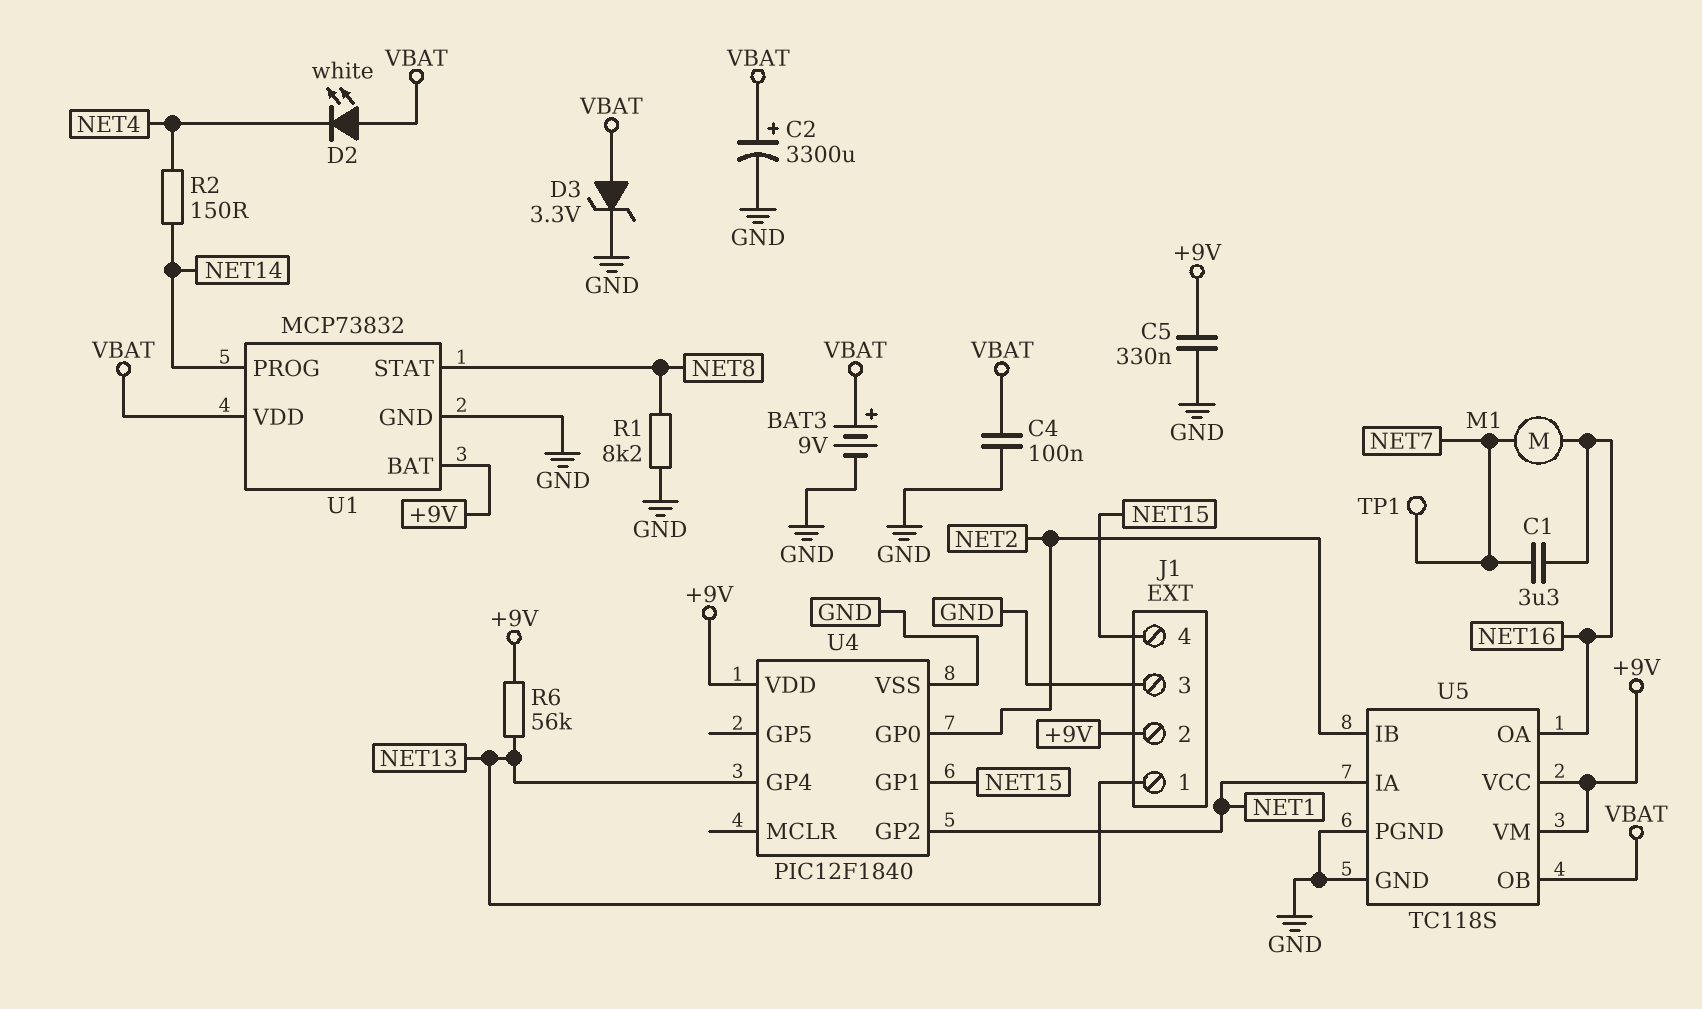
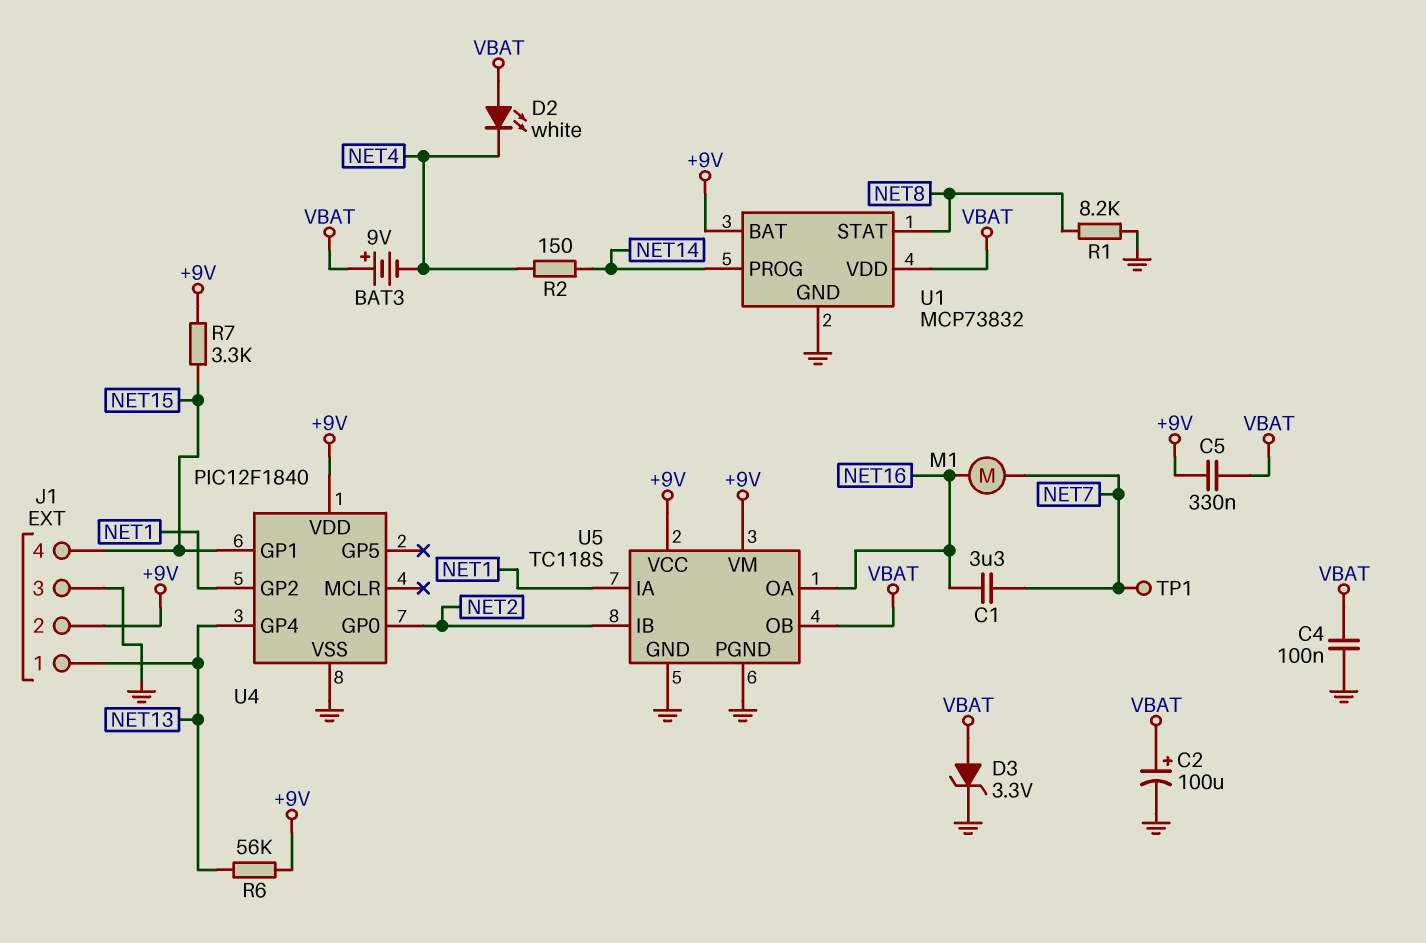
BAT3: 9V (plus VBAT, minus GND) -> 9V (plus VBAT, minus NET4)
C2: 3300uF (plus VBAT, minus GND) -> 100uF (plus VBAT, minus GND)
C5: 330nF (+9V, GND) -> 330nF (+9V, VBAT)
R7: none -> 3.3k (+9V, NET15)

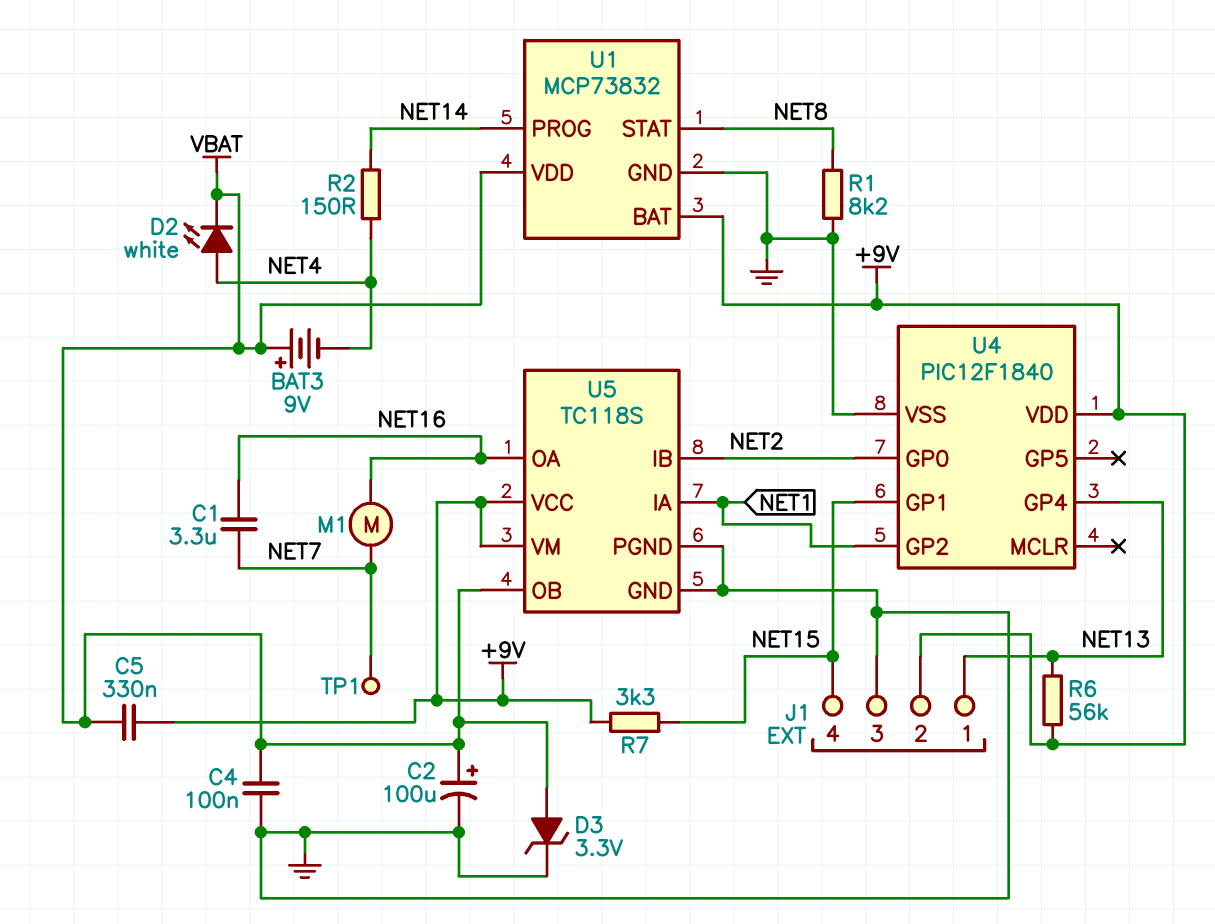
D2: LED white (A VBAT, K NET4) -> LED white (A NET4, K VBAT)

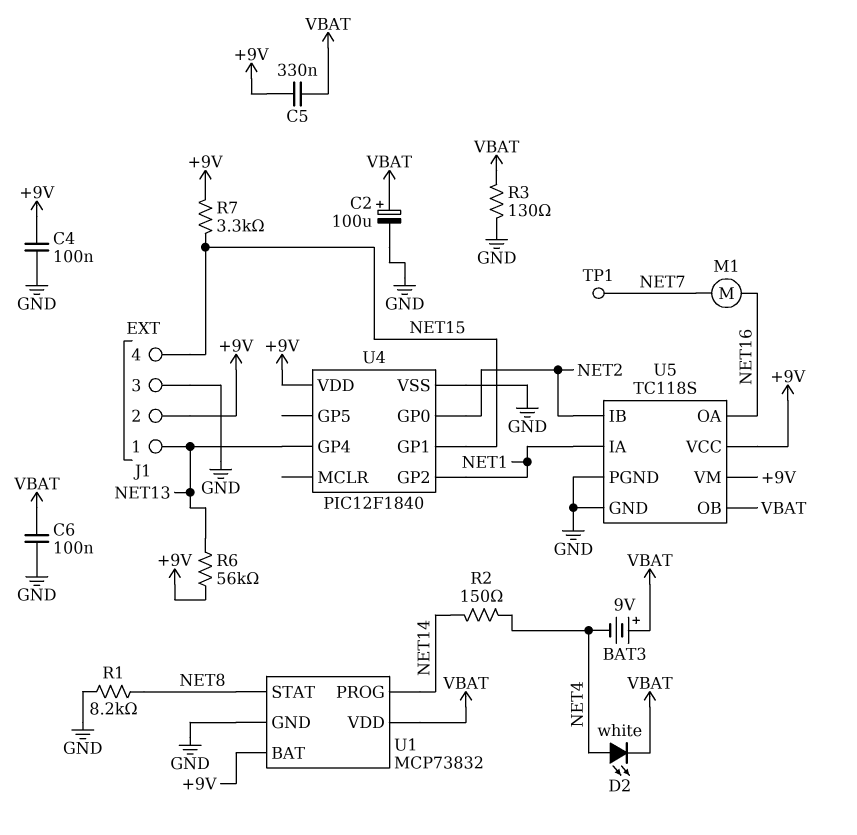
C1: 3.3uF (NET7, NET16) -> none
C4: 100nF (GND, VBAT) -> 100nF (+9V, GND)
C6: none -> 100nF (GND, VBAT)
D3: zener 3.3V (A VBAT, K GND) -> none
R3: none -> 130 (GND, VBAT)

